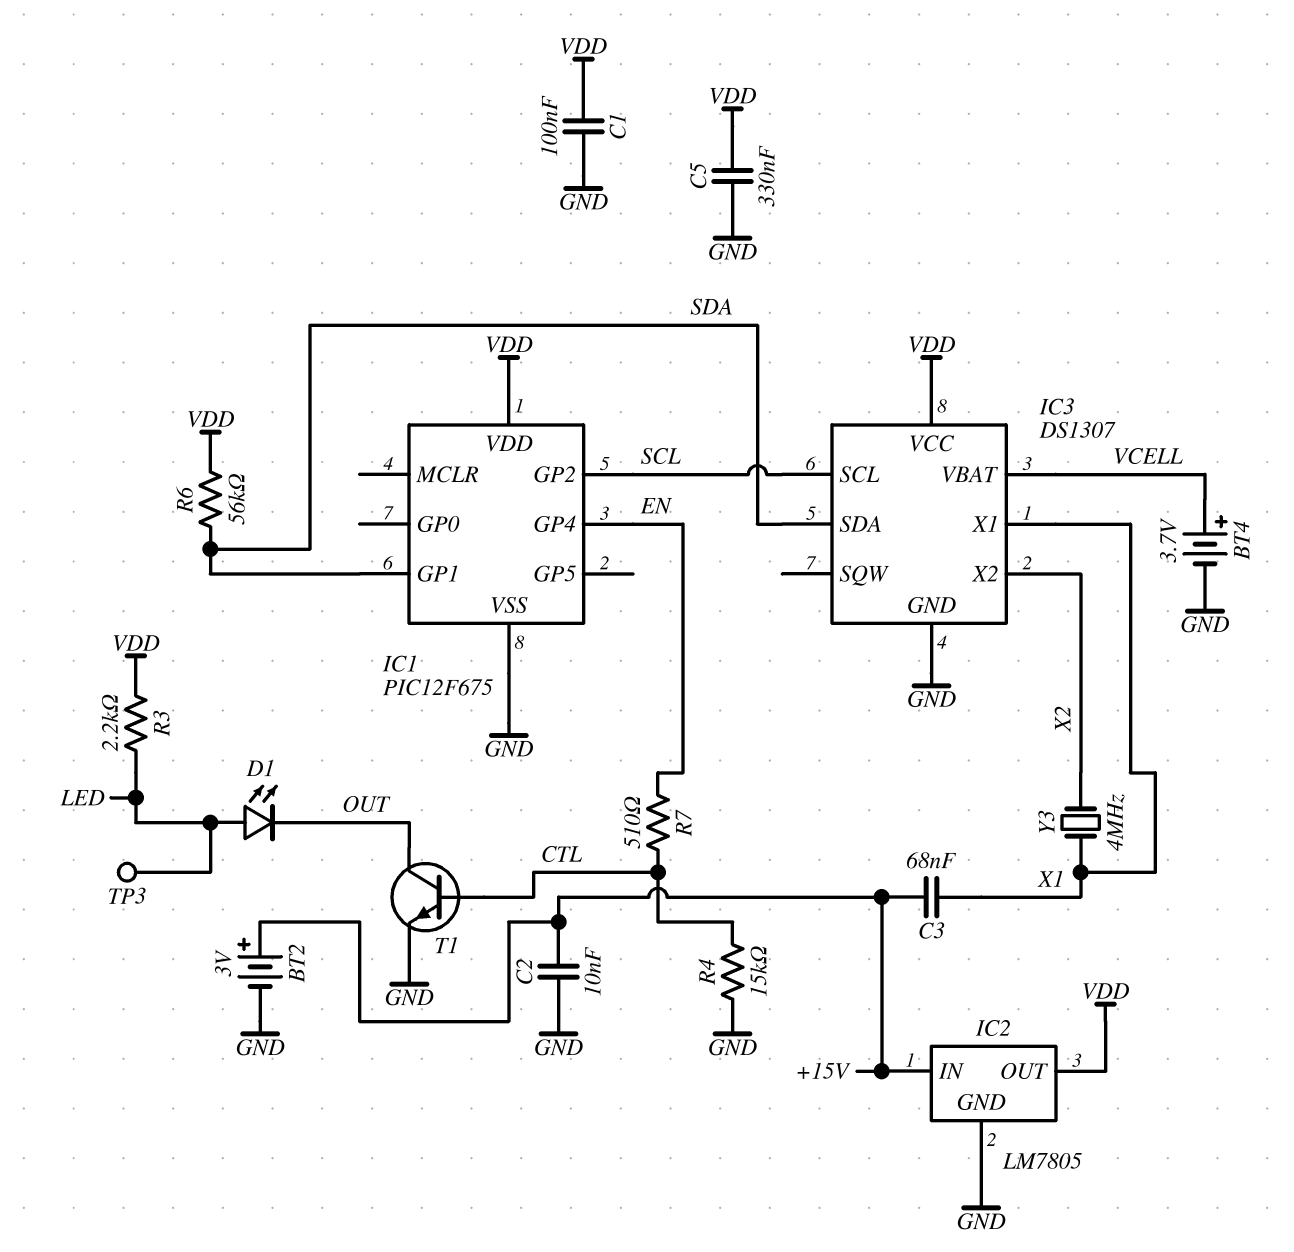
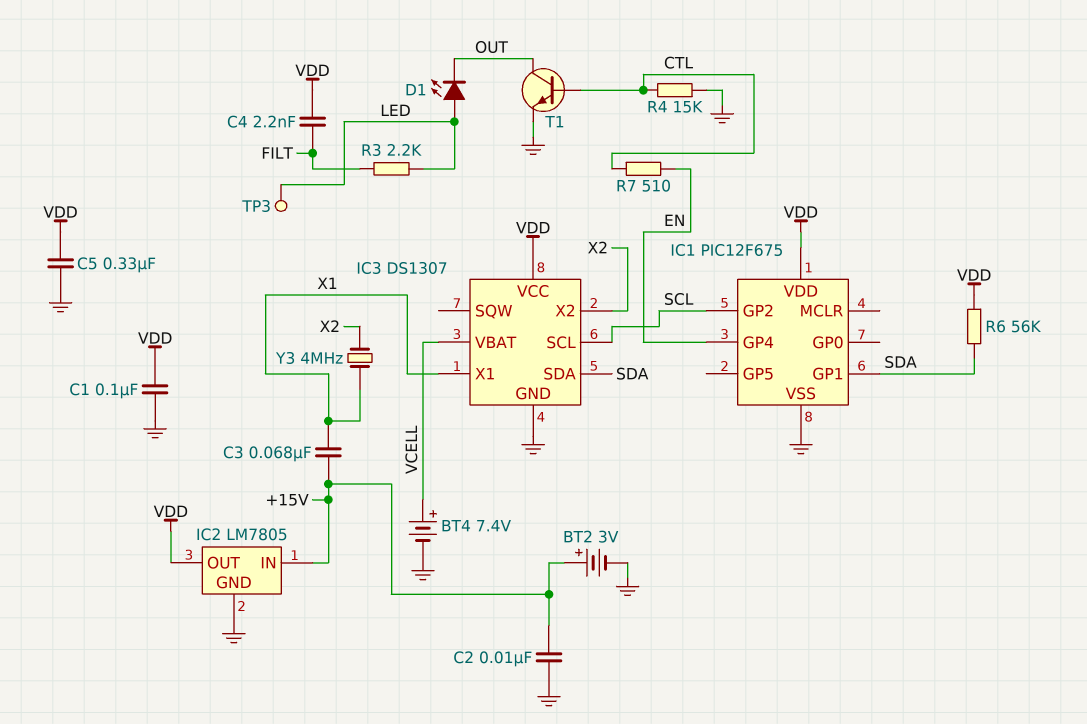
BT4: 3.7V (plus VCELL, minus GND) -> 7.4V (plus VCELL, minus GND)
C4: none -> 2.2nF (FILT, VDD)
R3: 2.2k (LED, VDD) -> 2.2k (FILT, LED)

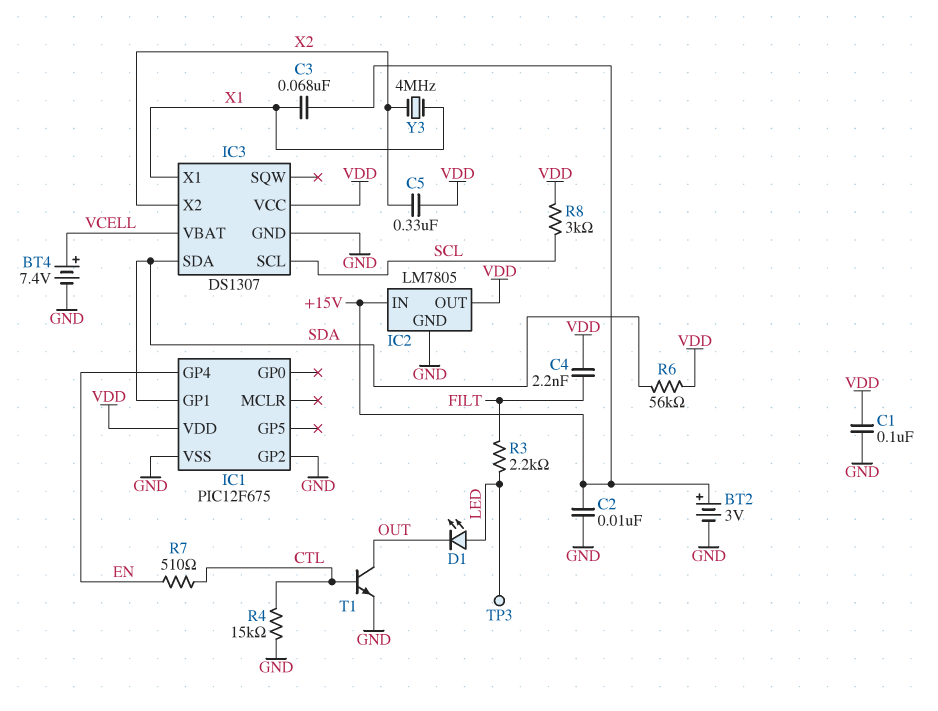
C5: 330nF (GND, VDD) -> 330nF (VDD, X2)
IC1 pin GP2: SCL -> GND
R8: none -> 3k (SCL, VDD)

